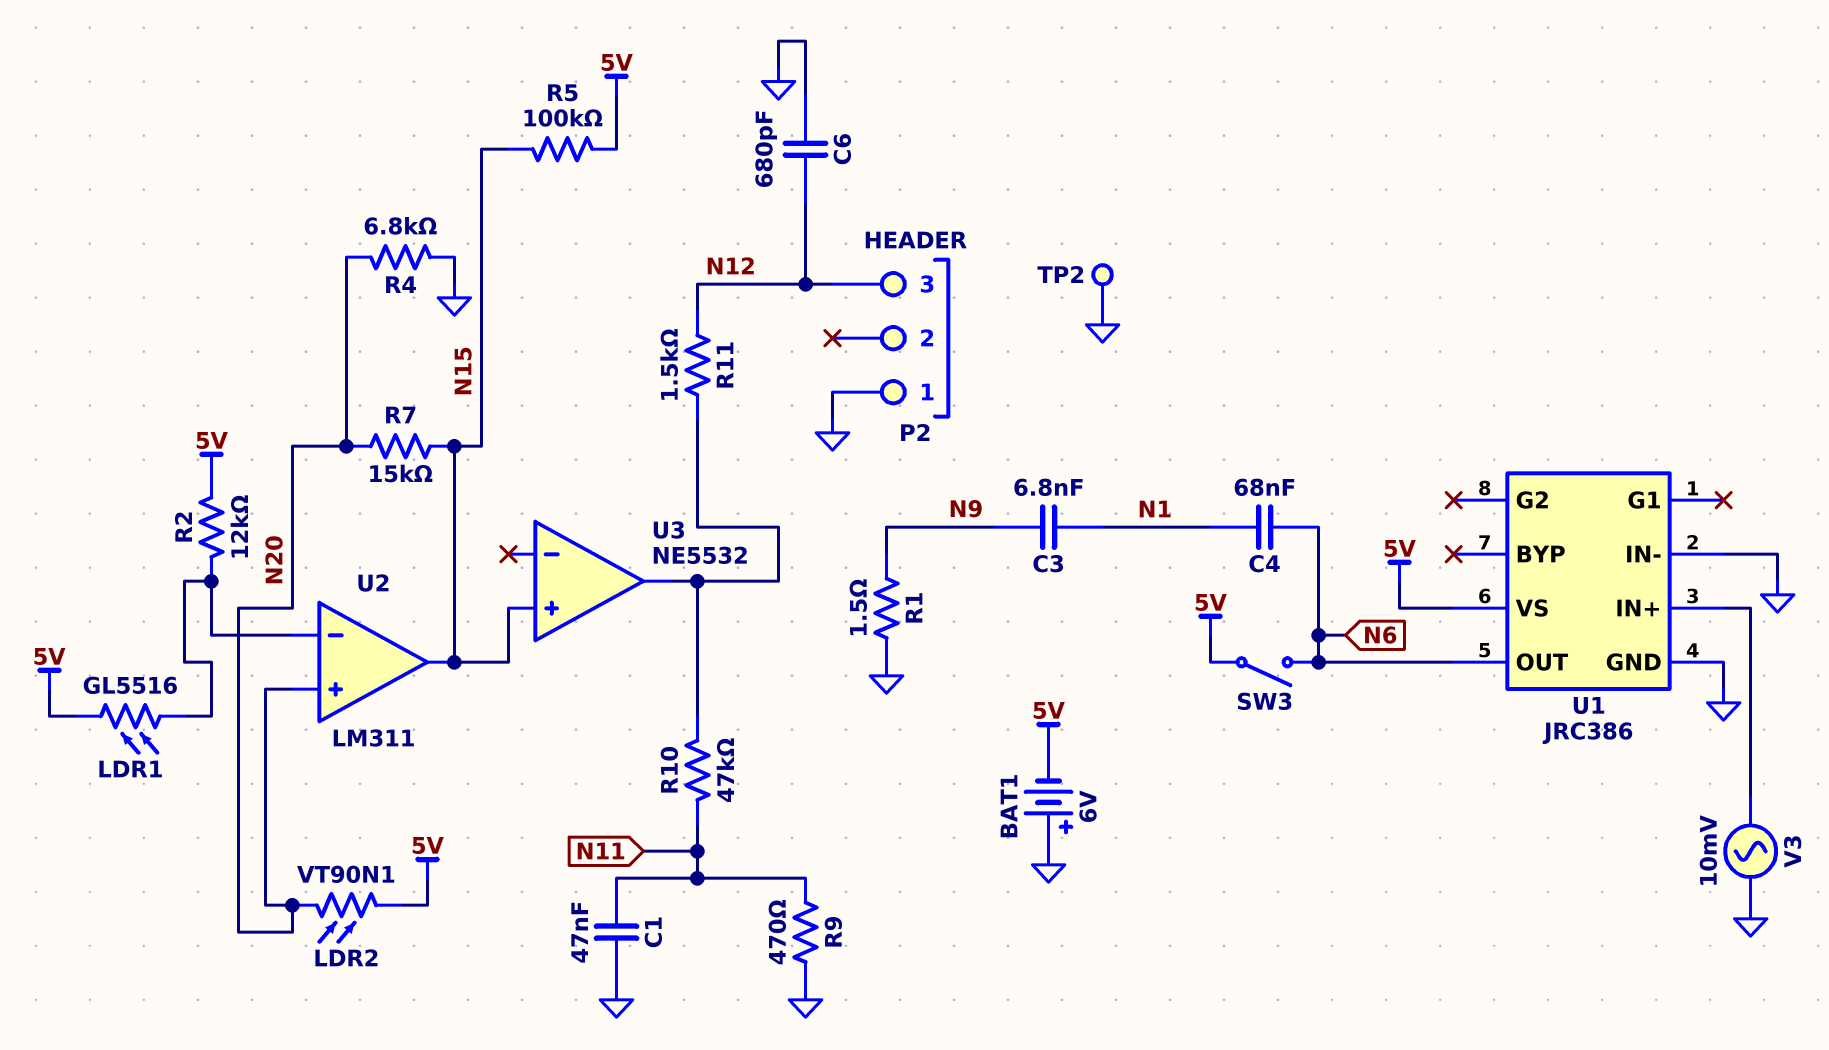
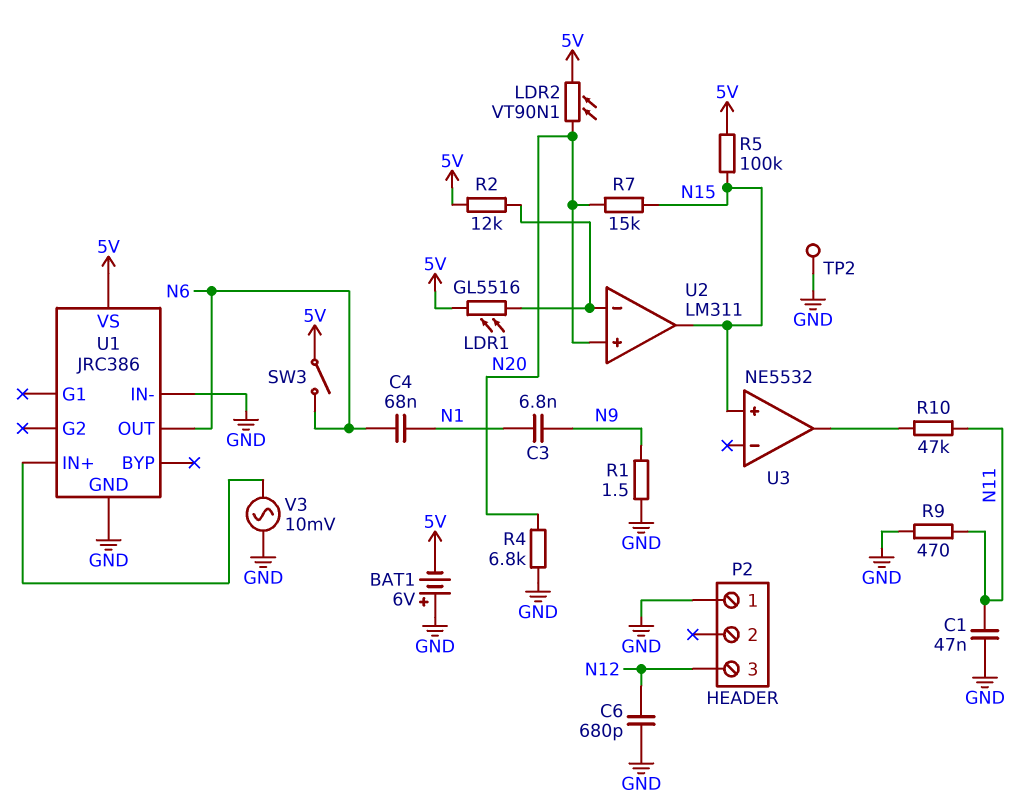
R11: 1.5k (N12, U3/out) -> none

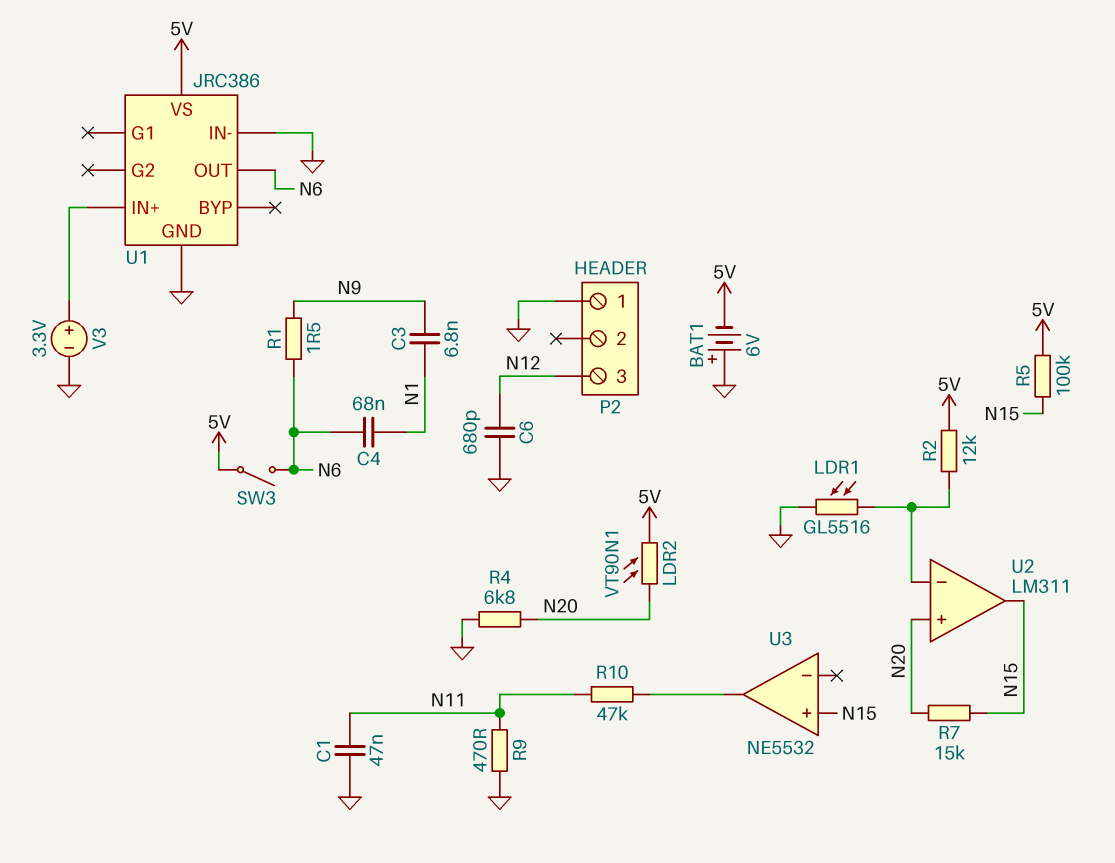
LDR1: GL5516 (5V, U2/in-) -> GL5516 (GND, U2/in-)
R1: 1.5 (GND, N9) -> 1.5 (N6, N9)
TP2: test point (GND) -> none
V3: AC 10mV (GND, U1/IN+) -> 3.3V (plus U1/IN+, minus GND)

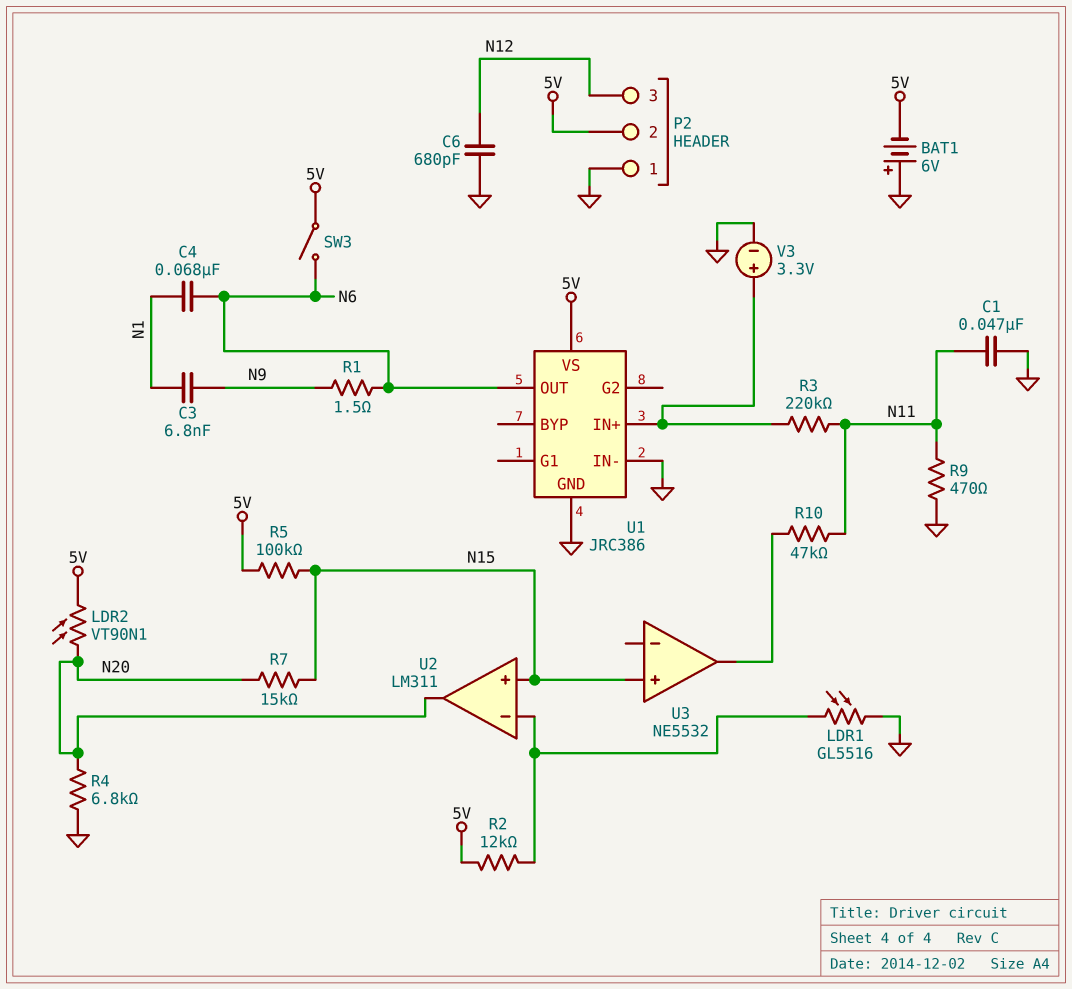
P2 pin 2: none -> 5V
R3: none -> 220k (N11, U1/IN+)
U2 pin in+: N20 -> N15
U2 pin out: N15 -> N20

